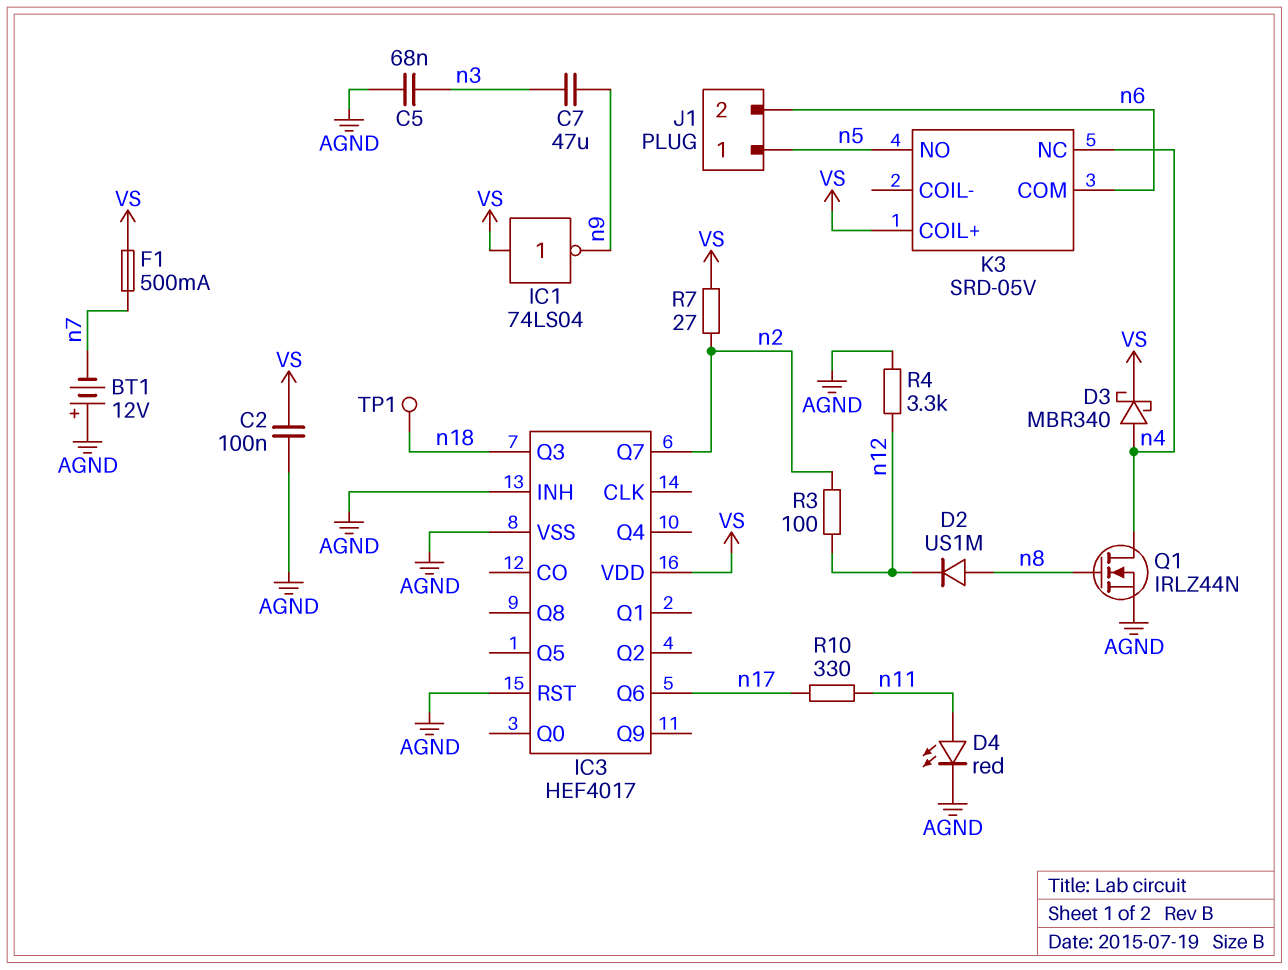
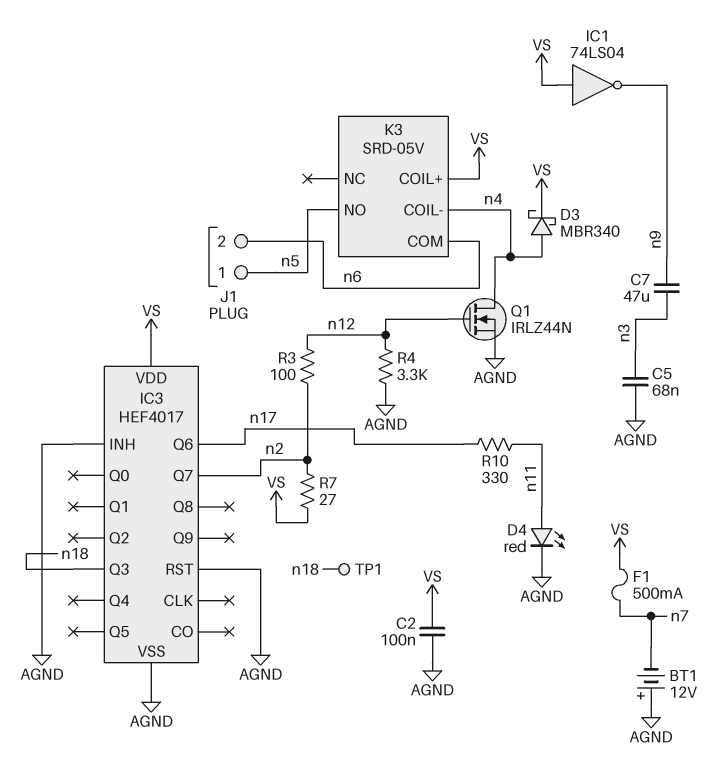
D2: diode US1M (A n8, K n12) -> none
K3 pin COIL-: none -> n4
K3 pin NC: n4 -> none
Q1: NMOS IRLZ44N (G n8, D n4, S AGND) -> NMOS IRLZ44N (G n12, D n4, S AGND)

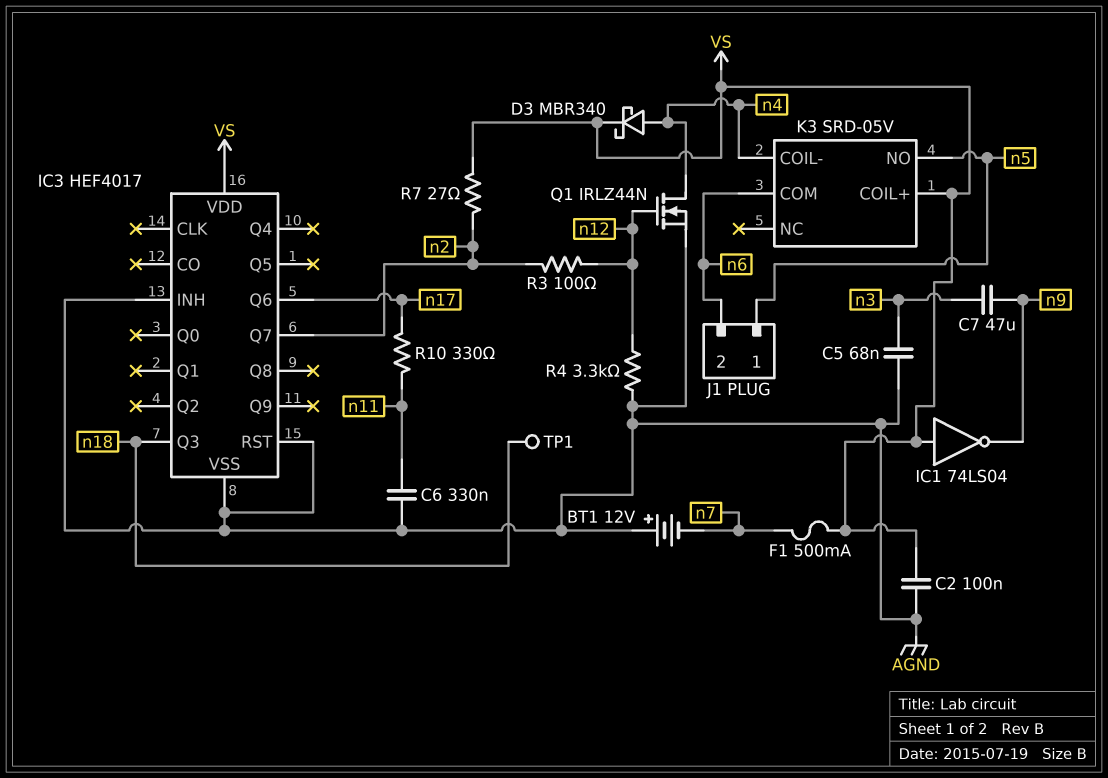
C6: none -> 330nF (AGND, n11)
D4: LED red (A n11, K AGND) -> none

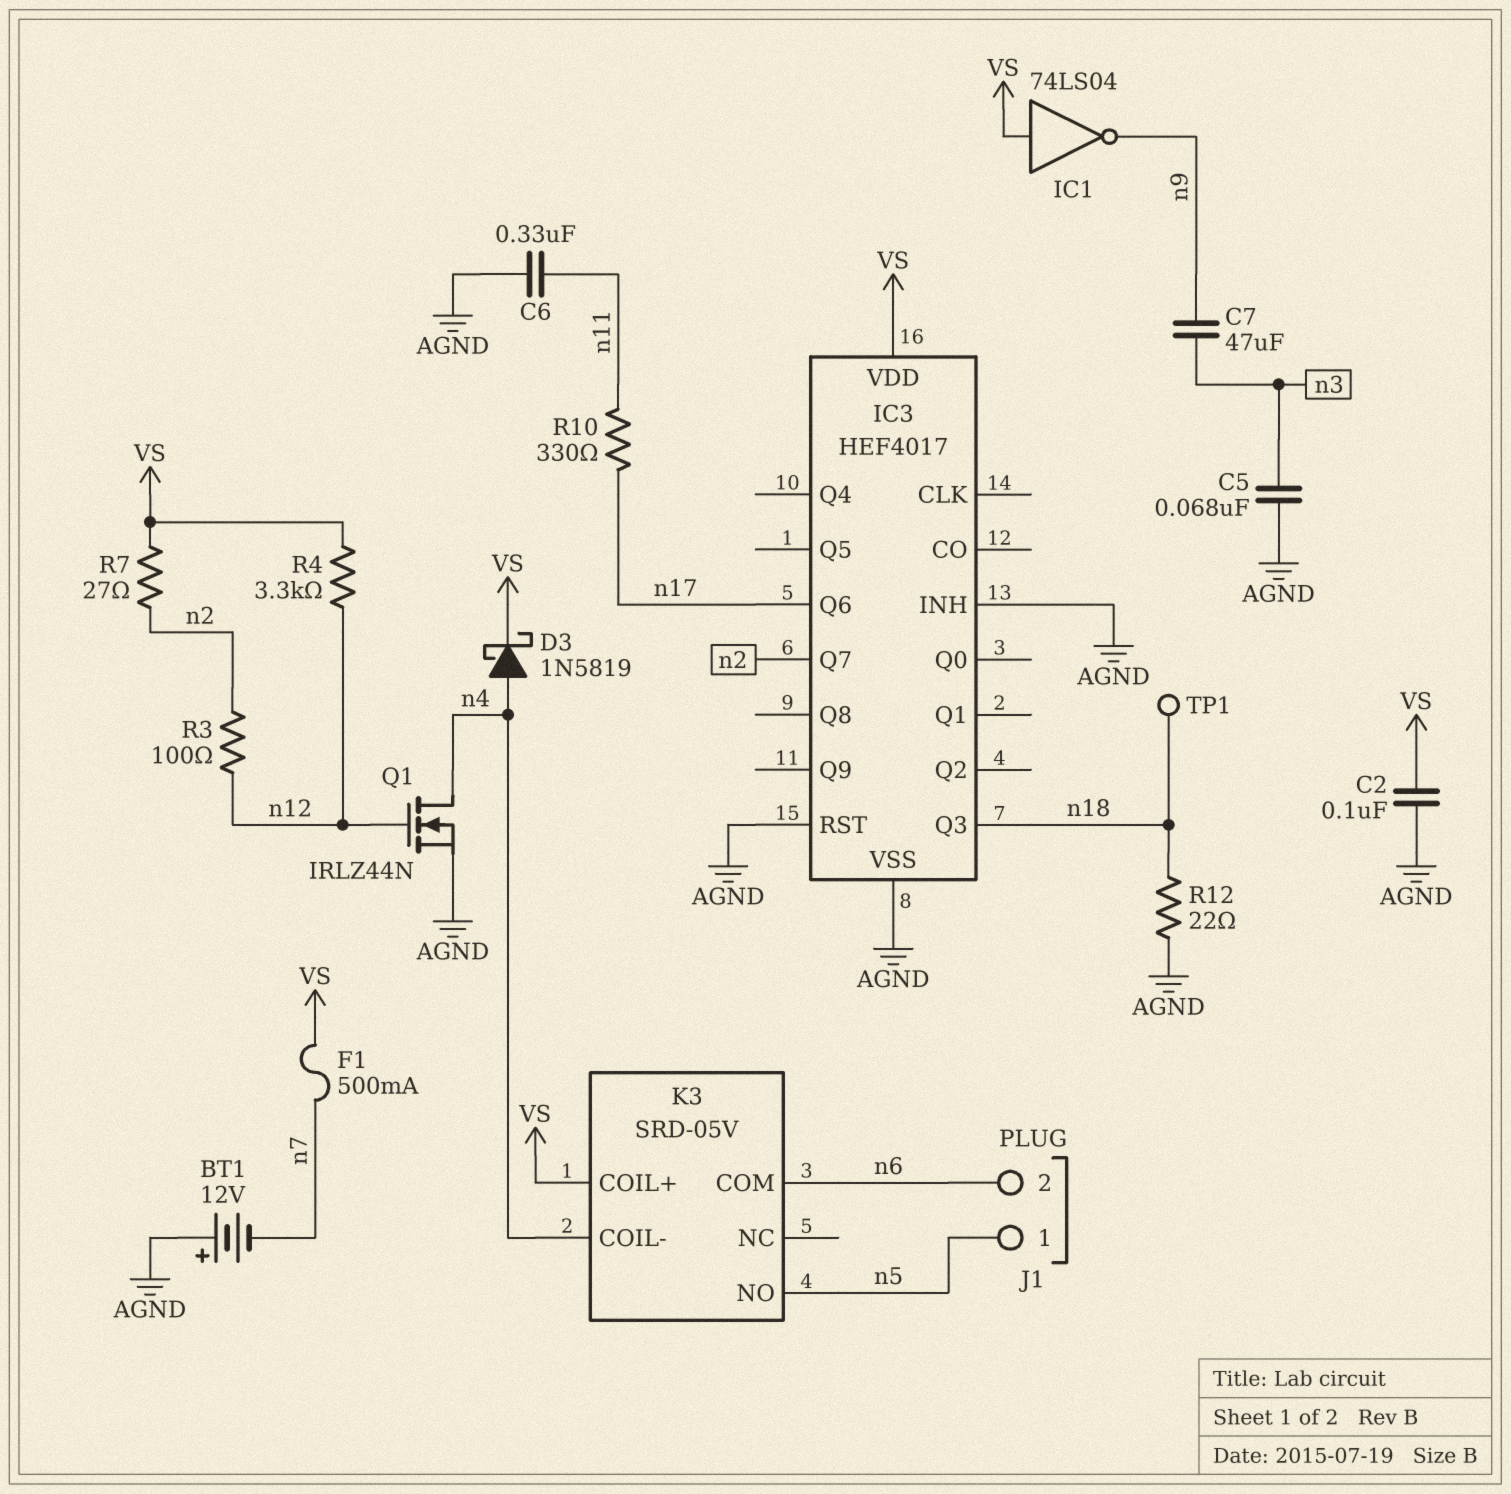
D3: schottky MBR340 (A n4, K VS) -> schottky 1N5819 (A n4, K VS)
R4: 3.3k (AGND, n12) -> 3.3k (VS, n12)
R12: none -> 22 (AGND, n18)

